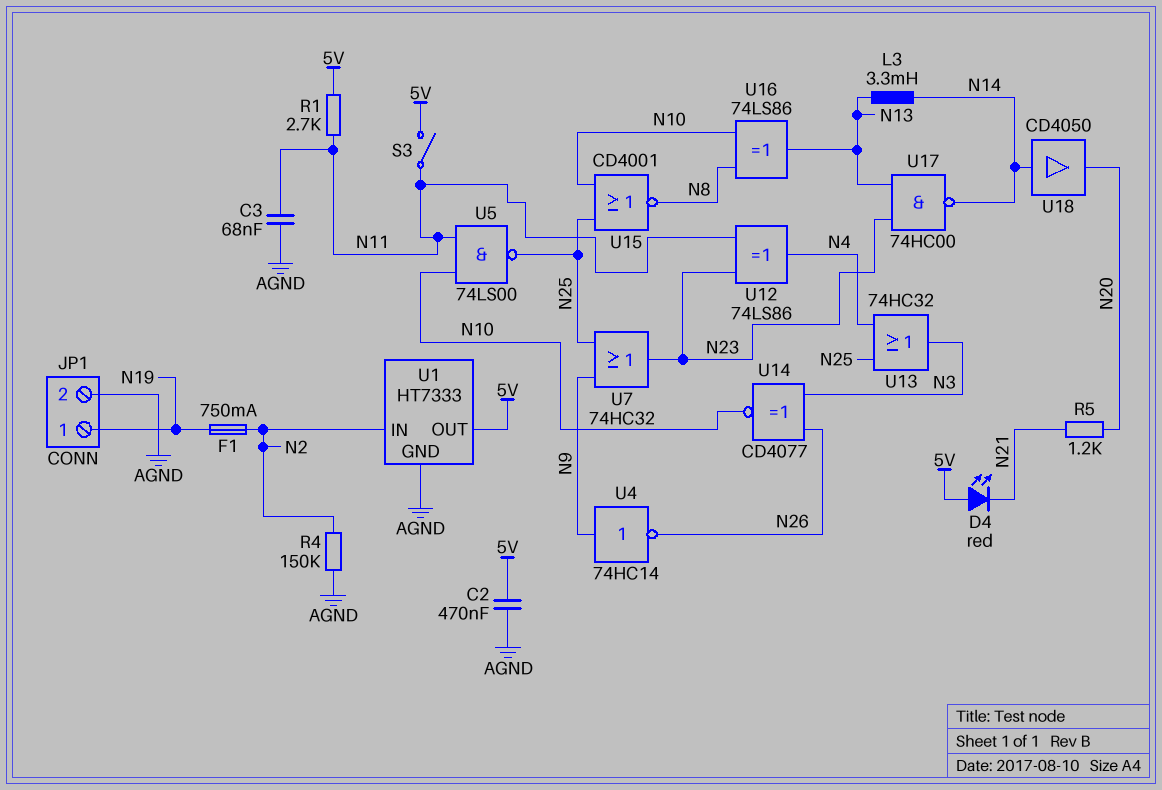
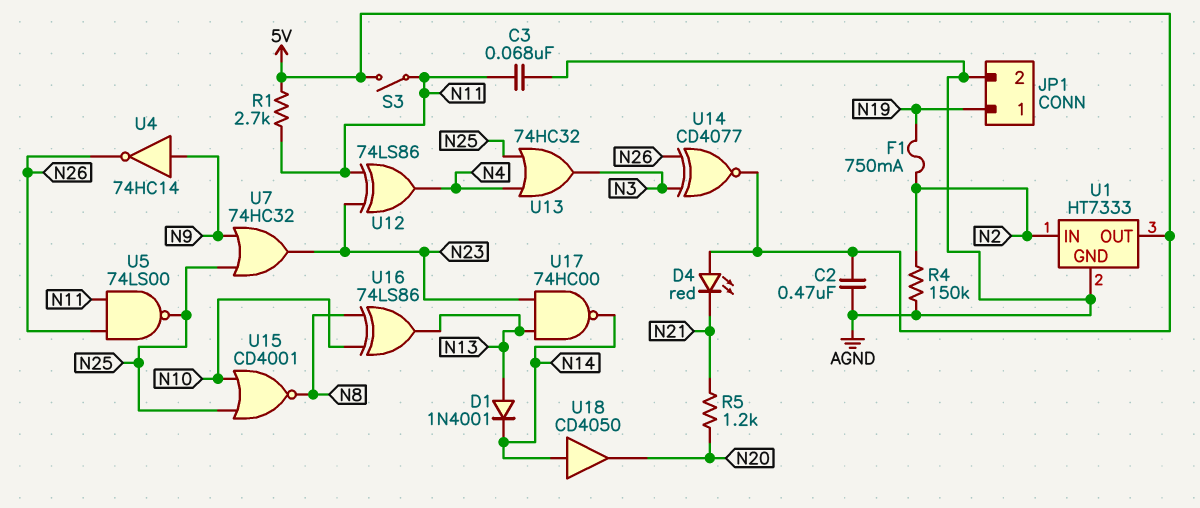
D1: none -> diode 1N4001 (A N13, K N14)
L3: 3.3mH (N13, N14) -> none
U5: NAND 74LS00 (in N10, in N11, out N25) -> NAND 74LS00 (in N11, in N26, out N25)
U14: XNOR CD4077 (in N3, in N26, out N10) -> XNOR CD4077 (in N3, in N26, out 5V)

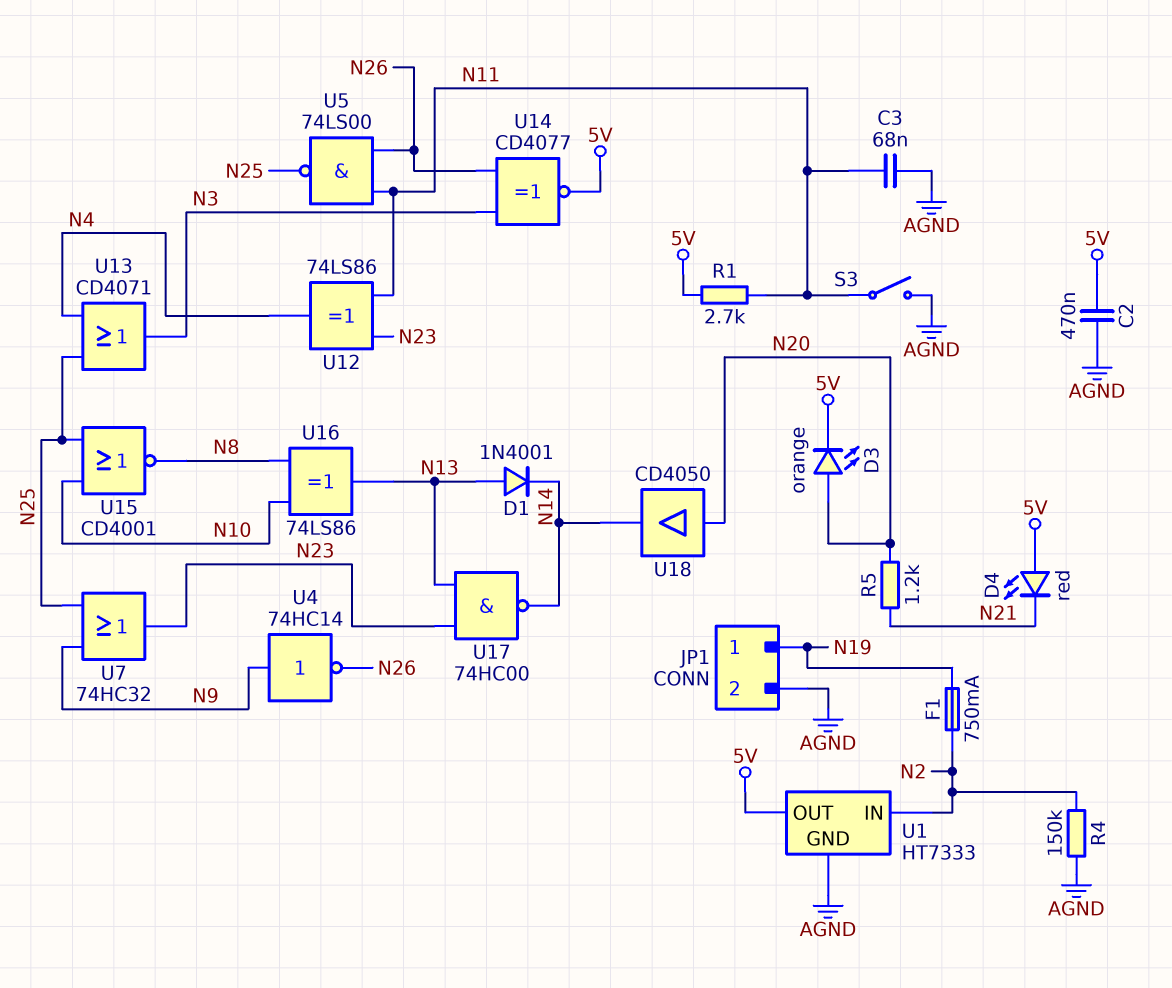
D3: none -> LED orange (A N20, K 5V)
S3: switch (5V, N11) -> switch (AGND, N11)
U13: OR 74HC32 (in N4, in N25, out N3) -> OR CD4071 (in N4, in N25, out N3)
U18: buffer CD4050 (in N14, out N20) -> buffer CD4050 (in N20, out N14)

